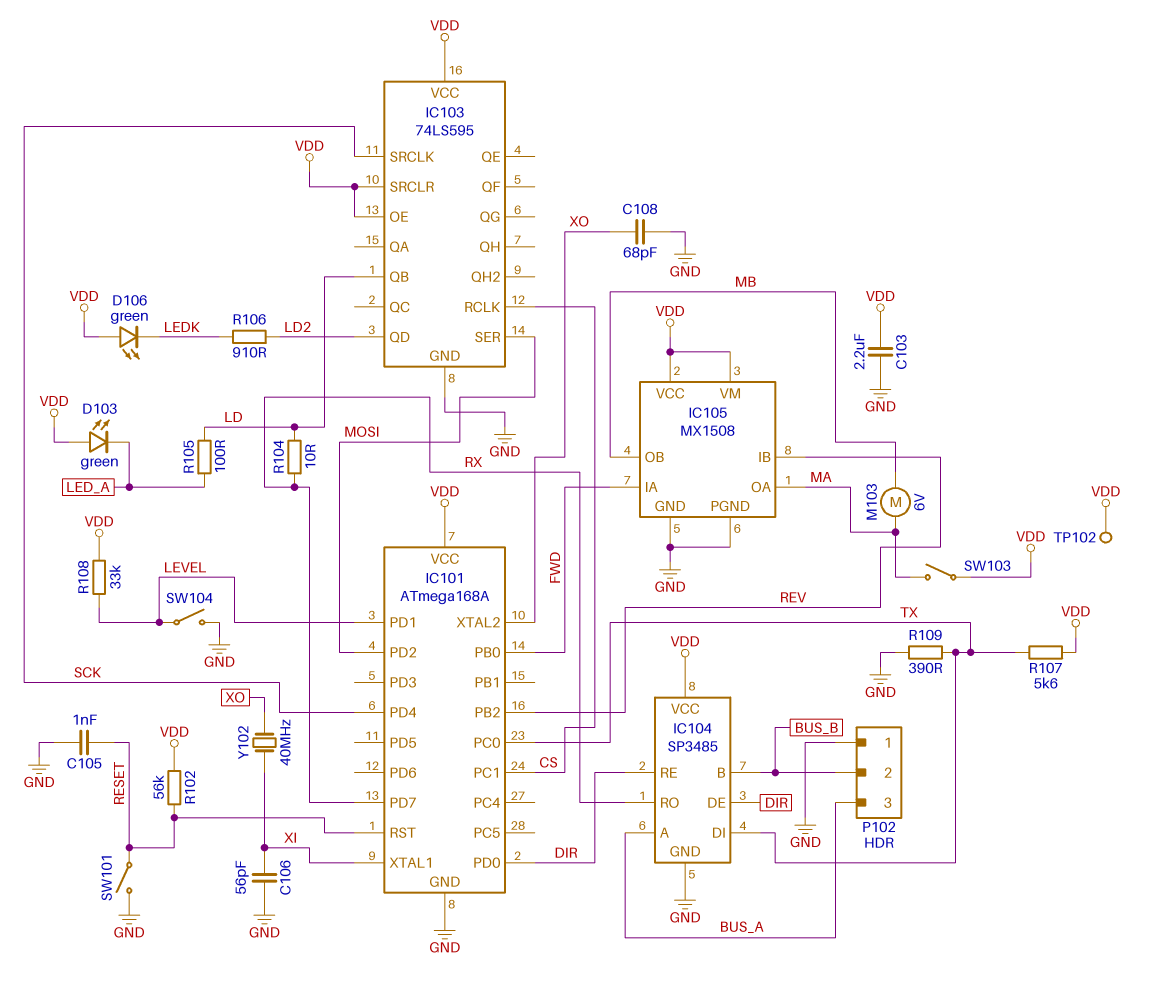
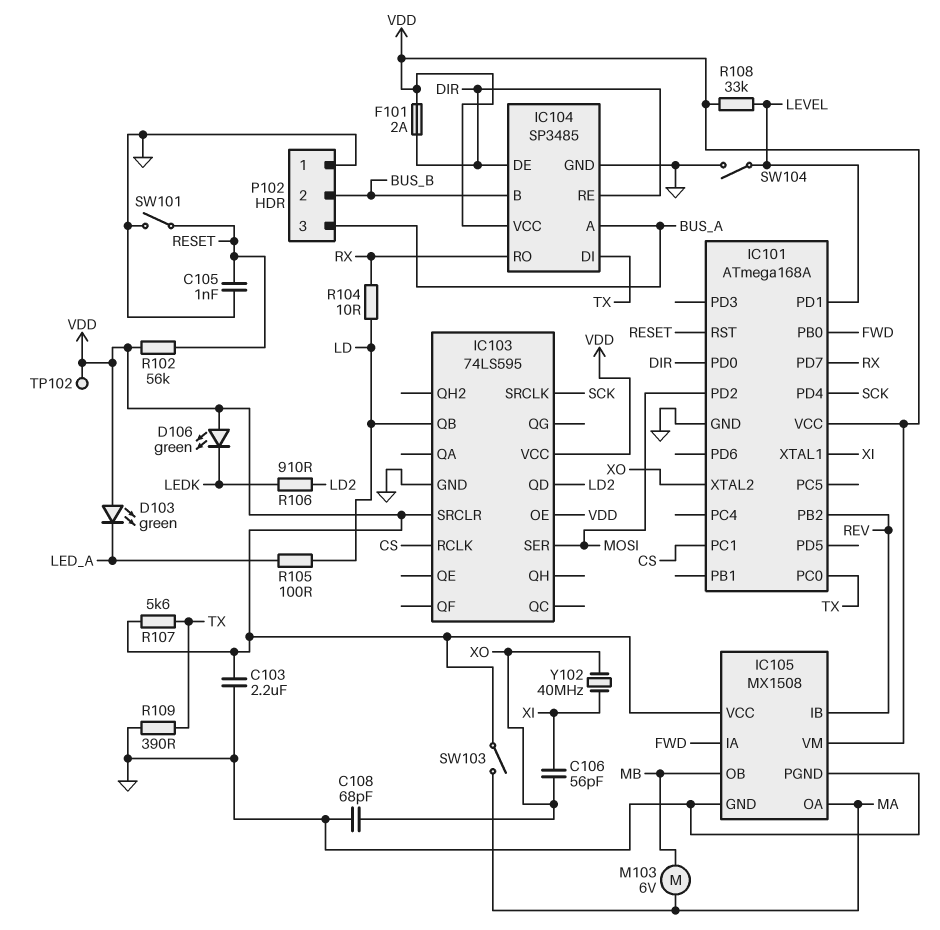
C106: 56pF (GND, XI) -> 56pF (XI, XO)
F101: none -> 2A (DIR, VDD)

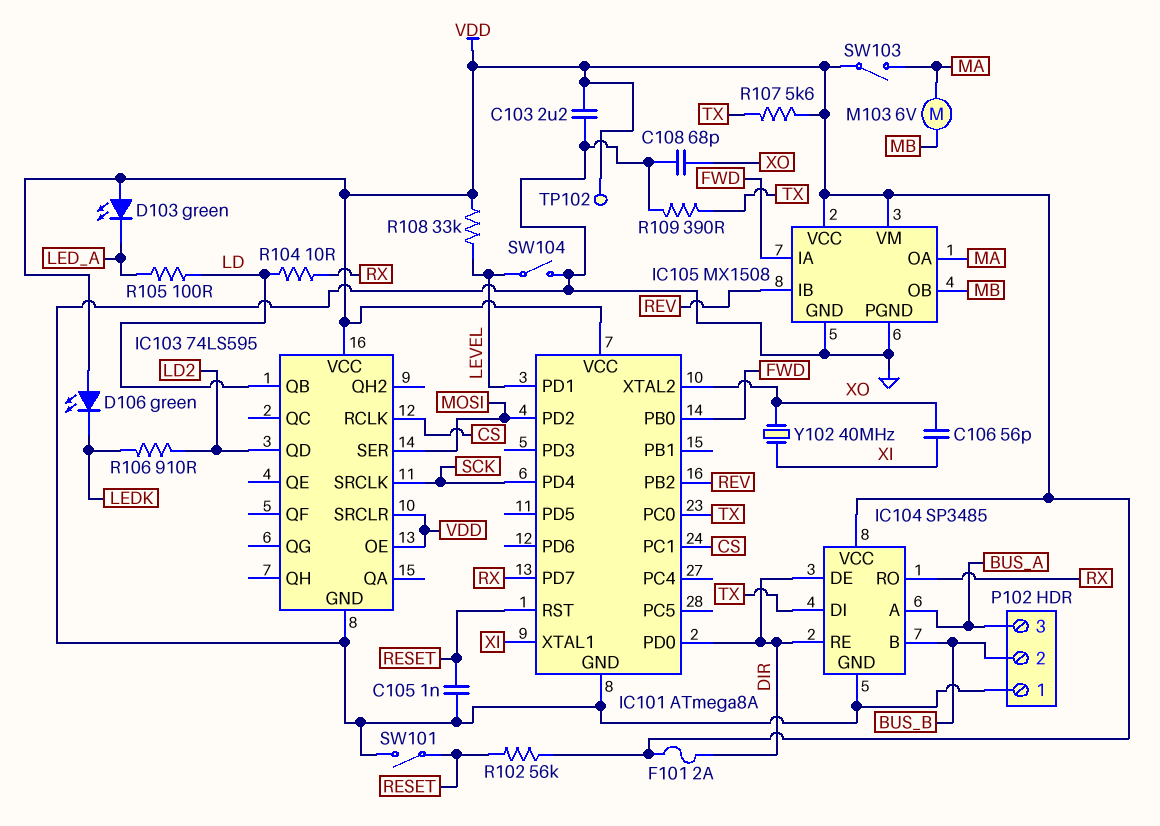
IC101: ATmega168A -> ATmega8A

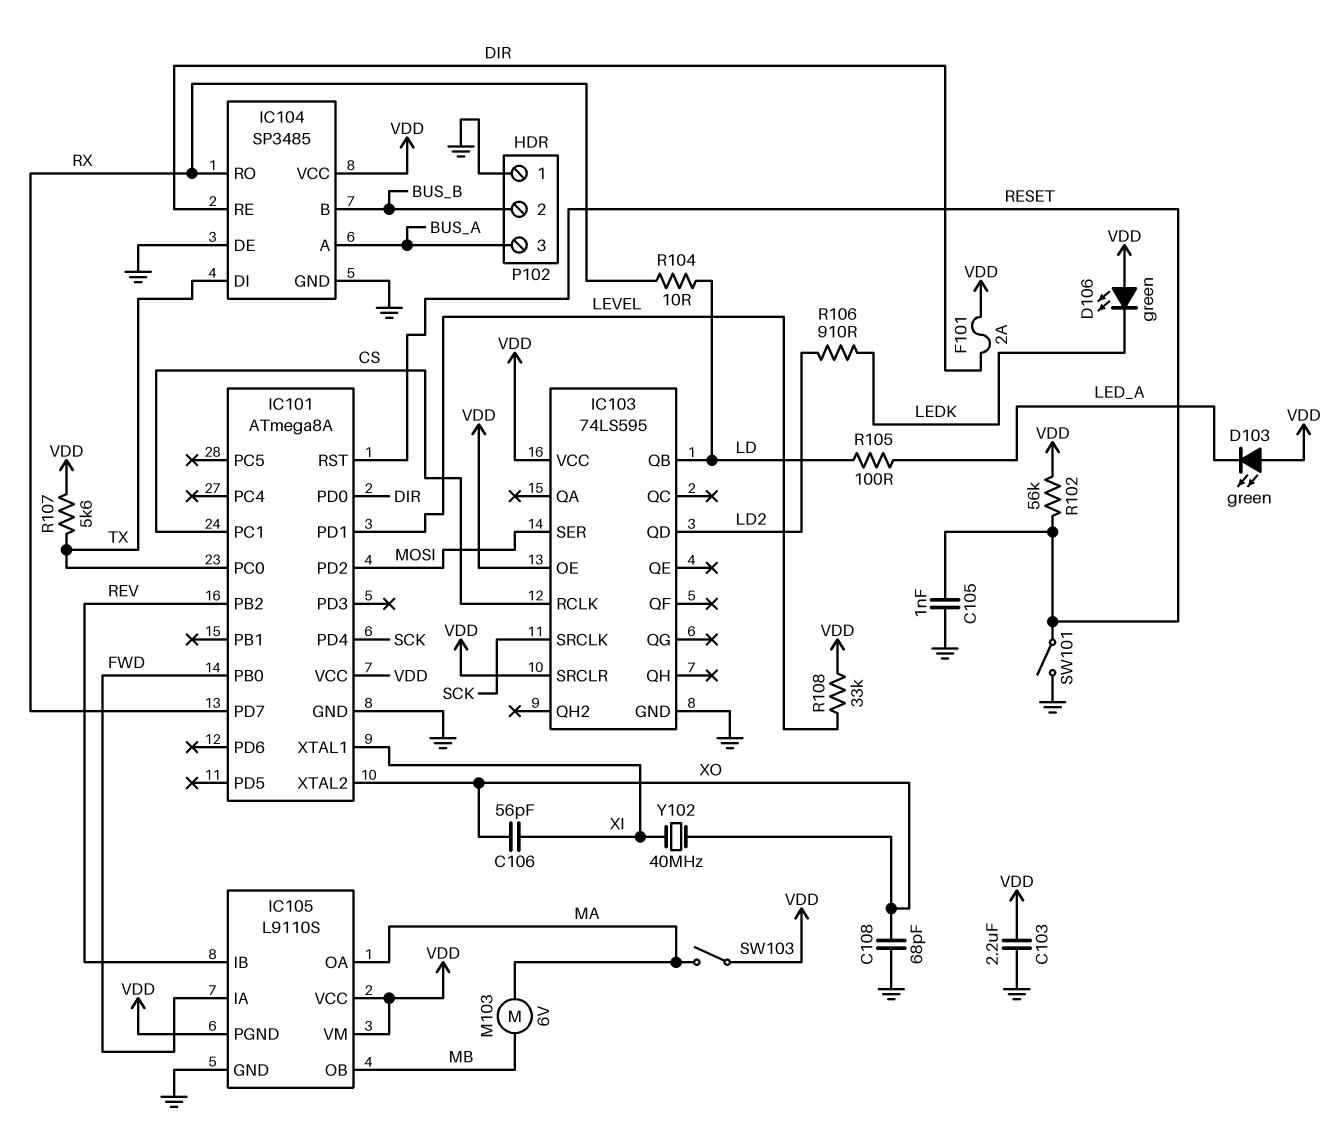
IC104 pin DE: DIR -> GND
IC105: MX1508 -> L9110S
IC105 pin PGND: GND -> VDD
R109: 390 (GND, TX) -> none
SW104: switch (GND, LEVEL) -> none
TP102: test point (VDD) -> none

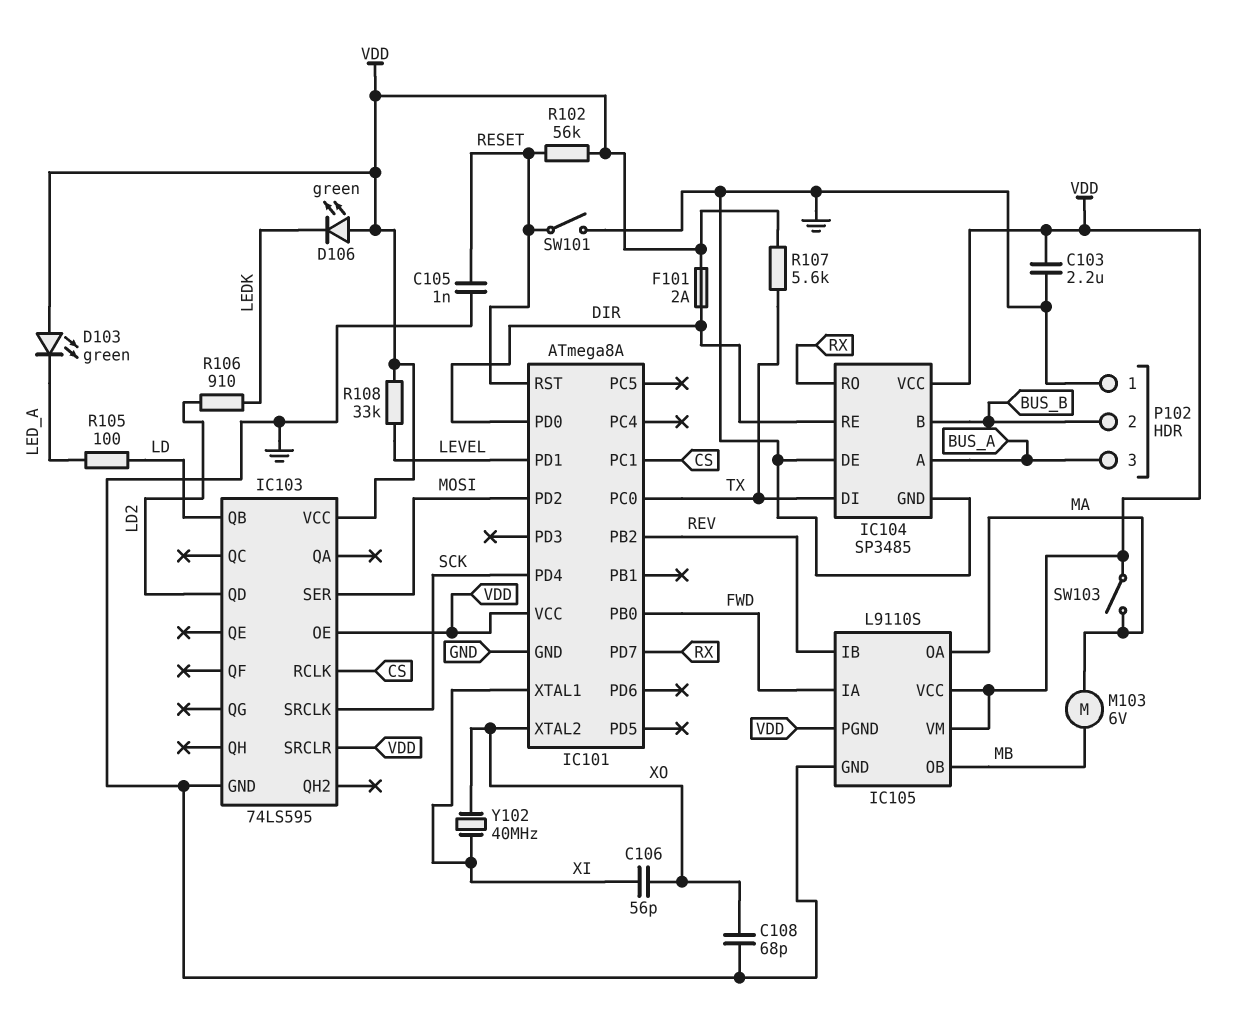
R104: 10 (LD, RX) -> none

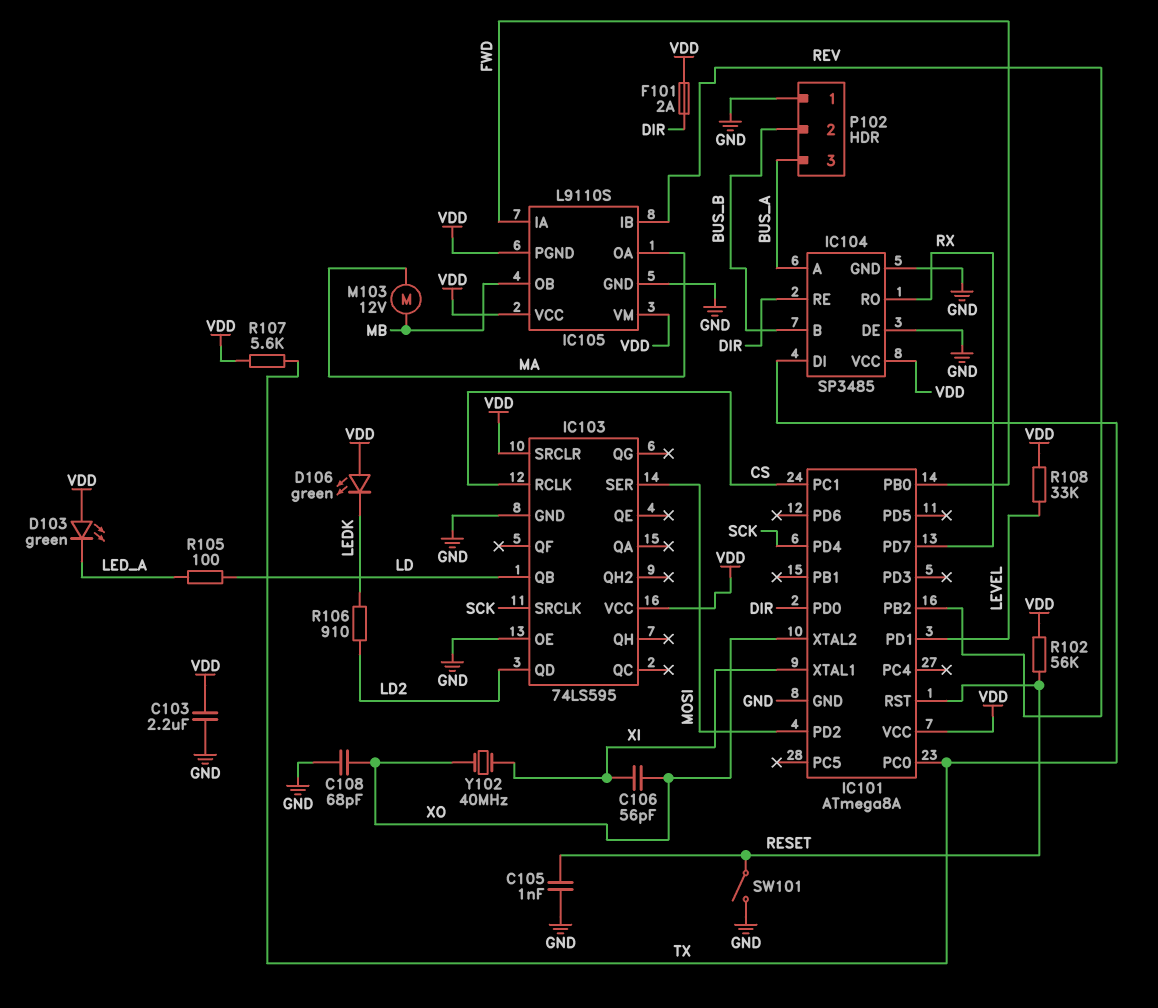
IC103 pin OE: VDD -> GND
M103: motor 6V (MA, MB) -> motor 12V (MA, MB)
SW103: switch (MA, VDD) -> none

